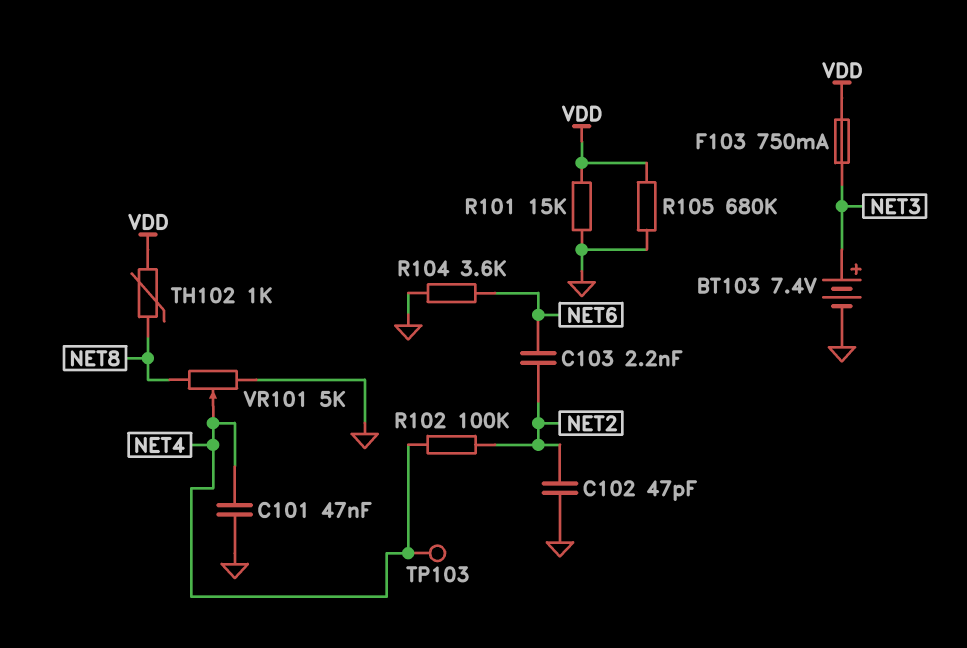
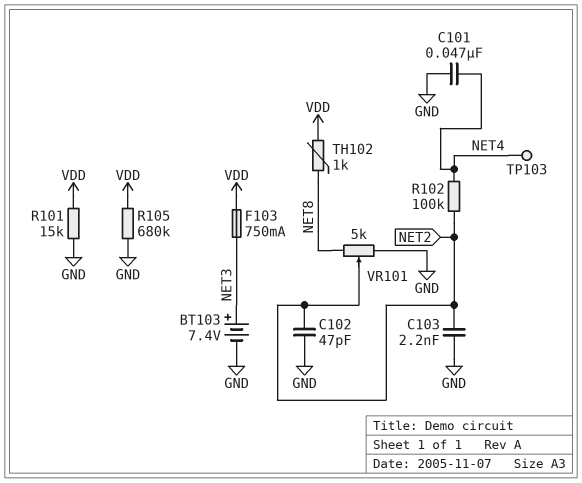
C103: 2.2nF (NET2, NET6) -> 2.2nF (GND, NET2)
R104: 3.6k (GND, NET6) -> none
VR101: 5k (GND, NET8, wiper NET4) -> 5k (GND, NET8, wiper NET2)

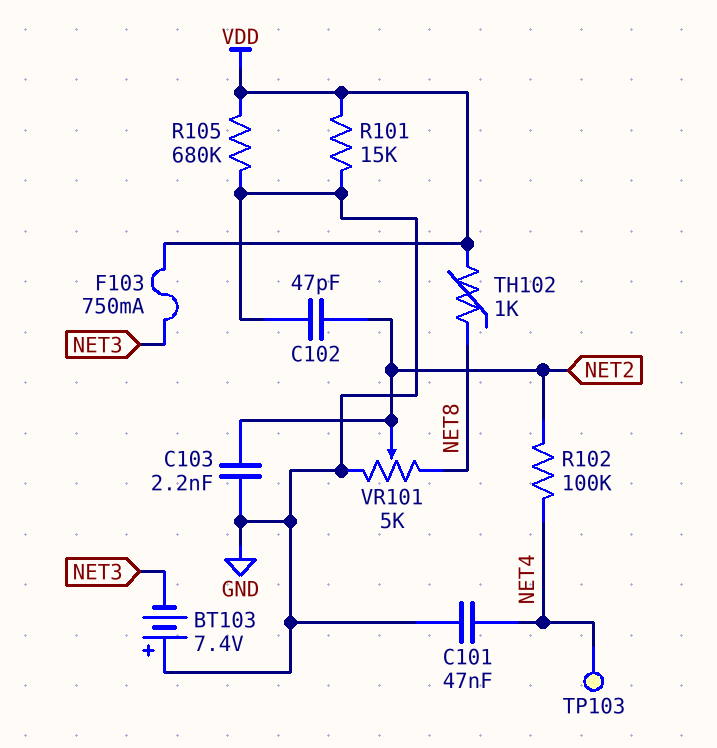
BT103: 7.4V (plus NET3, minus GND) -> 7.4V (plus GND, minus NET3)

